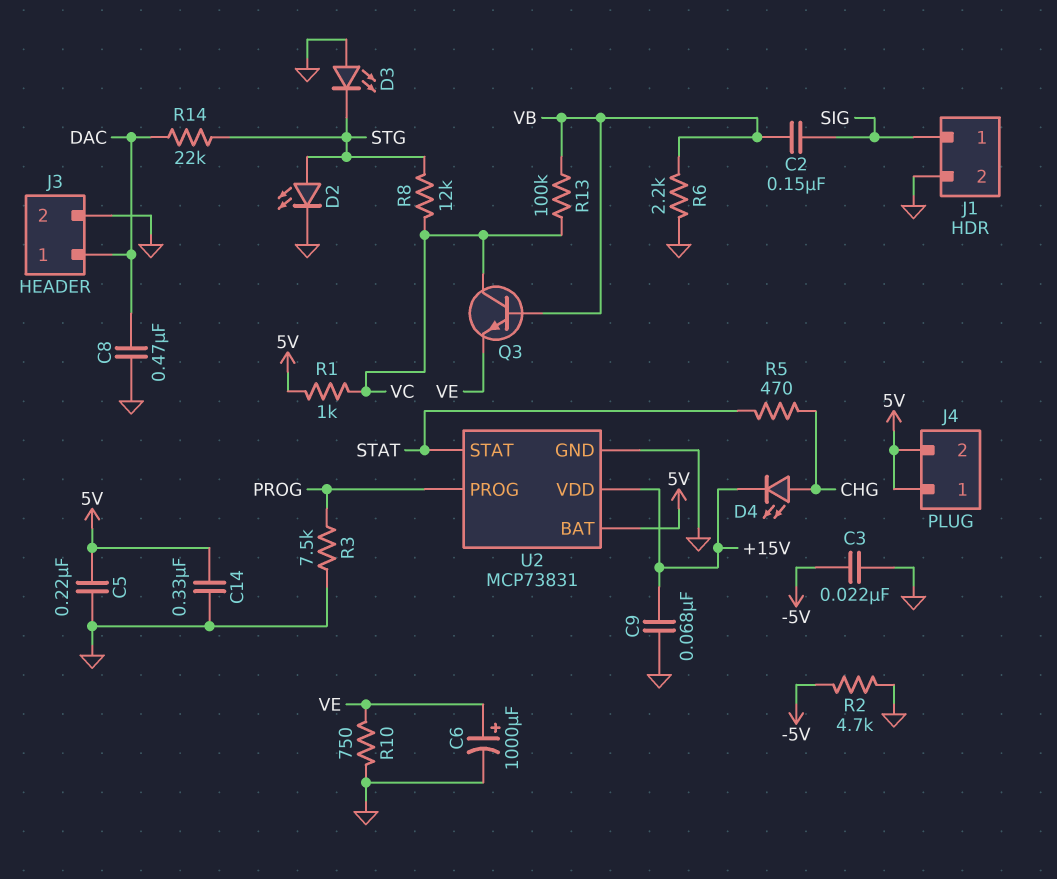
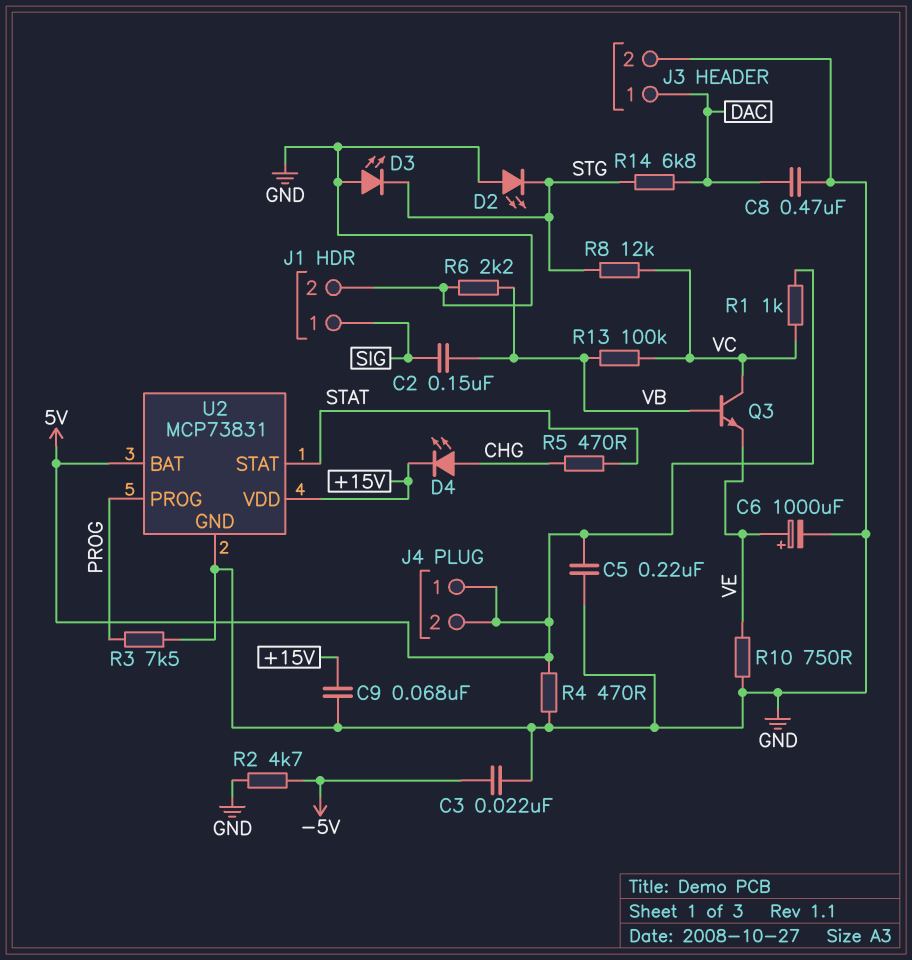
C14: 330nF (5V, GND) -> none
D2: LED (A STG, K GND) -> LED (A GND, K STG)
R4: none -> 470 (5V, GND)
R14: 22k (DAC, STG) -> 6.8k (DAC, STG)

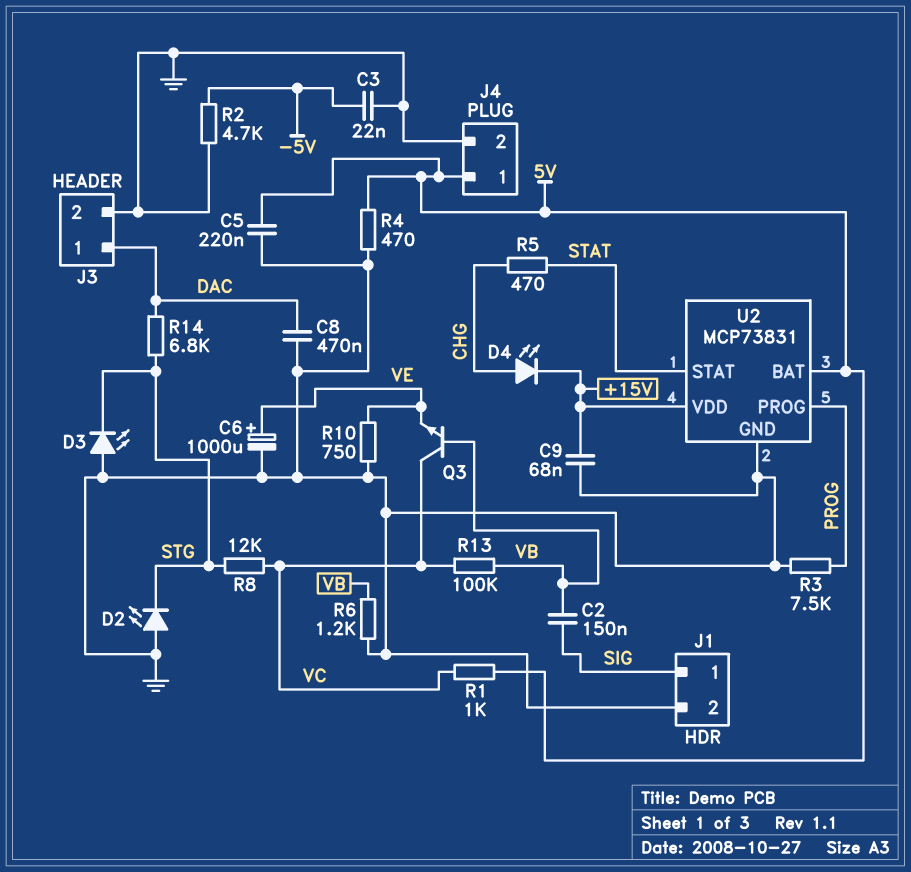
J4 pin 2: 5V -> GND
R6: 2.2k (GND, VB) -> 1.2k (GND, VB)

